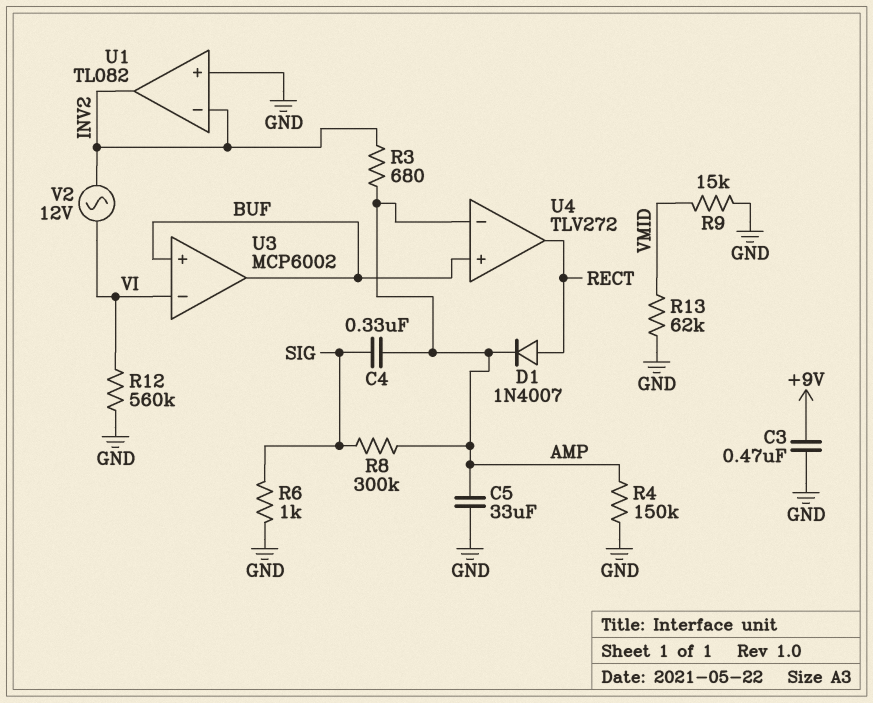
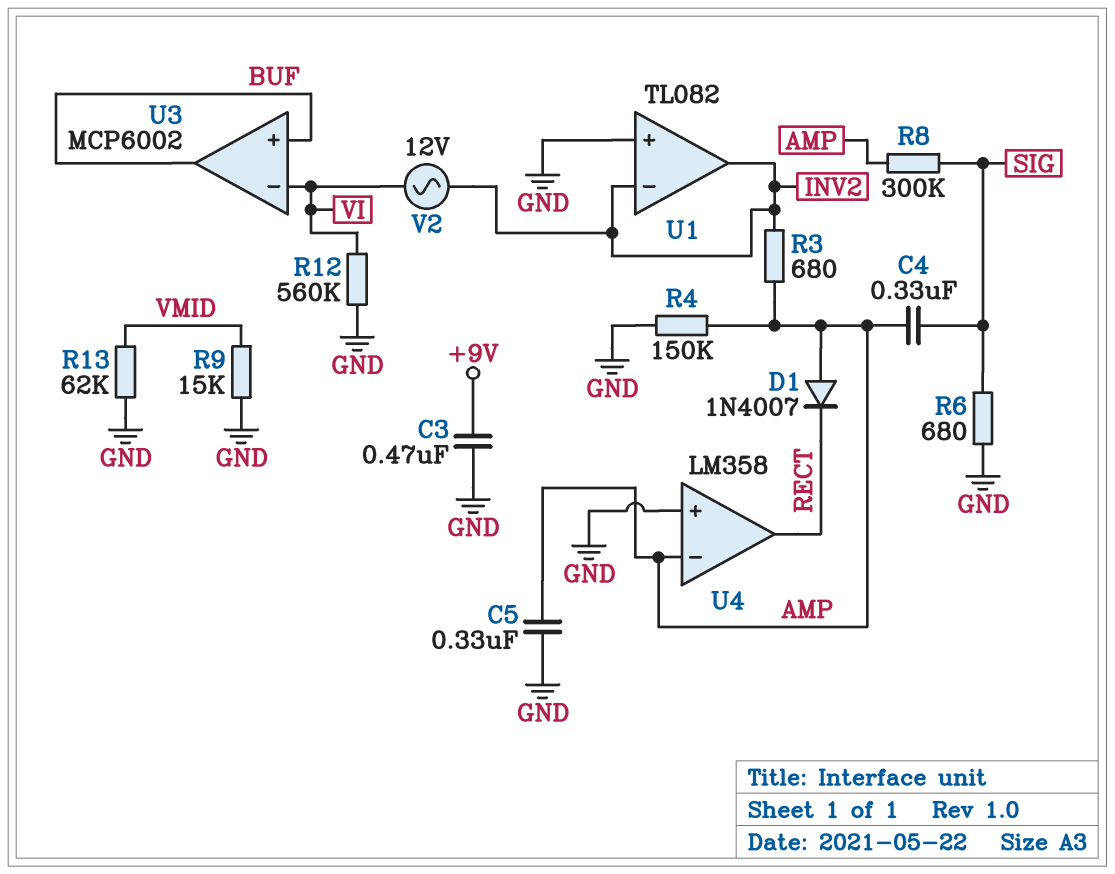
C5: 33uF (AMP, GND) -> 330nF (AMP, GND)
D1: diode 1N4007 (A RECT, K AMP) -> diode 1N4007 (A AMP, K RECT)
R6: 1k (GND, SIG) -> 680 (GND, SIG)
U4: TLV272 -> LM358
U4 pin in+: BUF -> GND

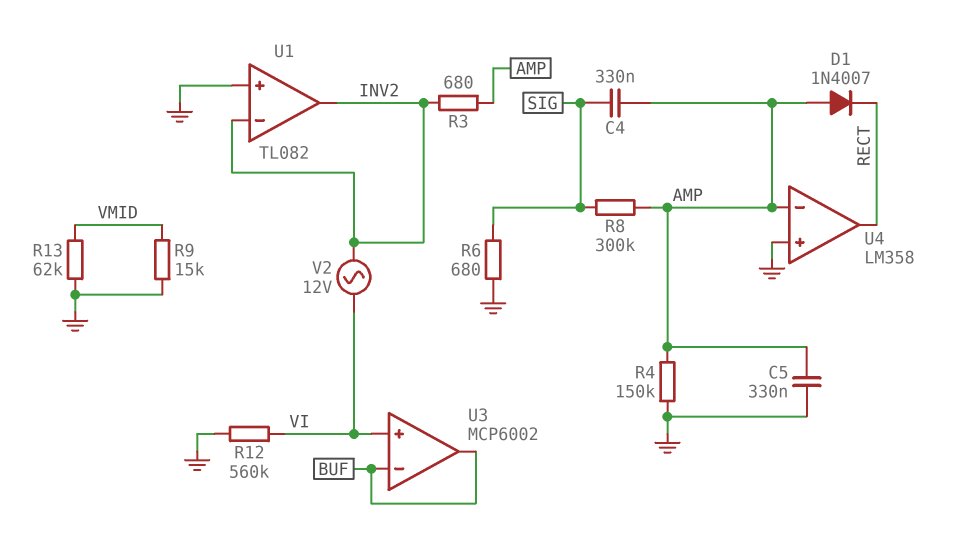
C3: 470nF (+9V, GND) -> none
U3 pin in+: BUF -> VI
U3 pin in-: VI -> BUF

